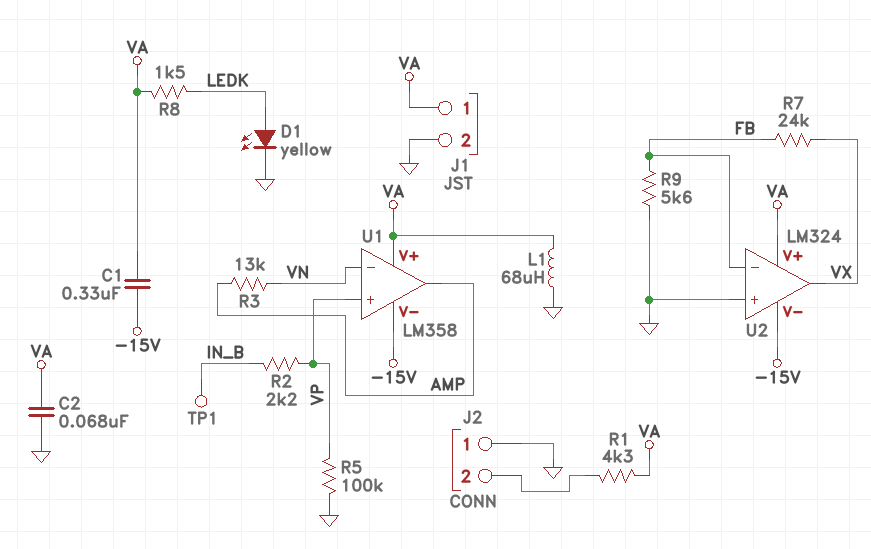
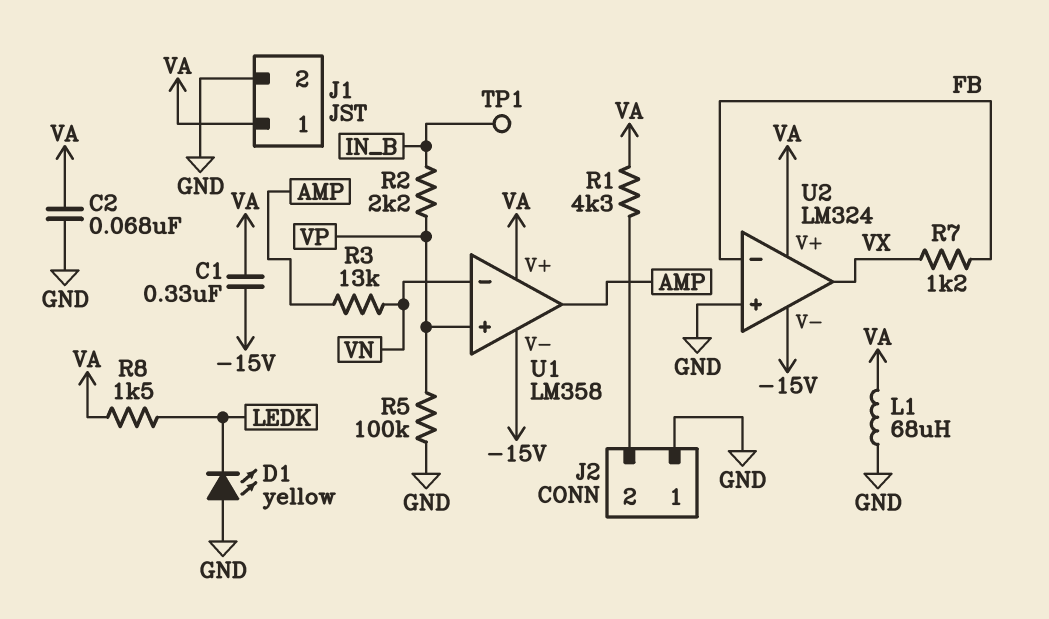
D1: LED yellow (A LEDK, K GND) -> LED yellow (A GND, K LEDK)
R7: 24k (FB, VX) -> 1.2k (FB, VX)
R9: 5.6k (FB, GND) -> none

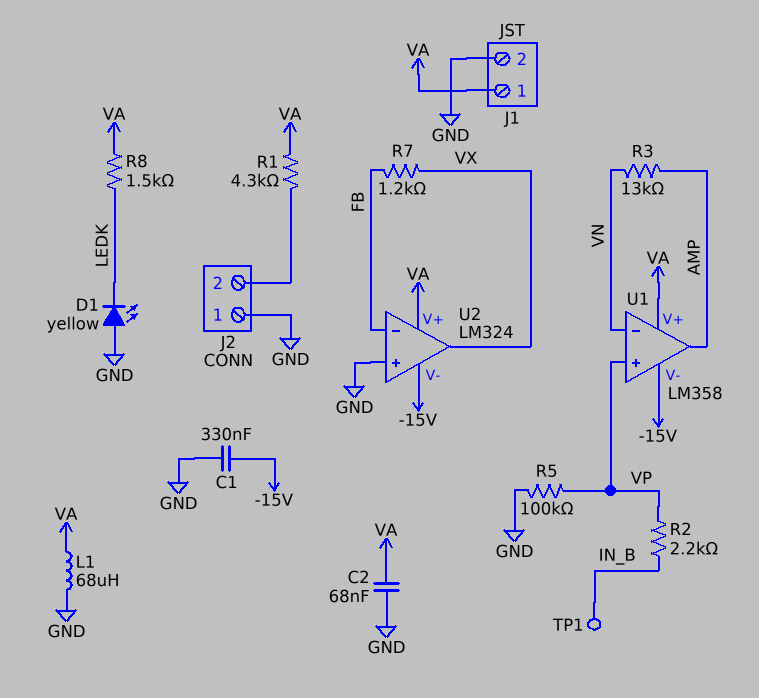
C1: 330nF (-15V, VA) -> 330nF (-15V, GND)

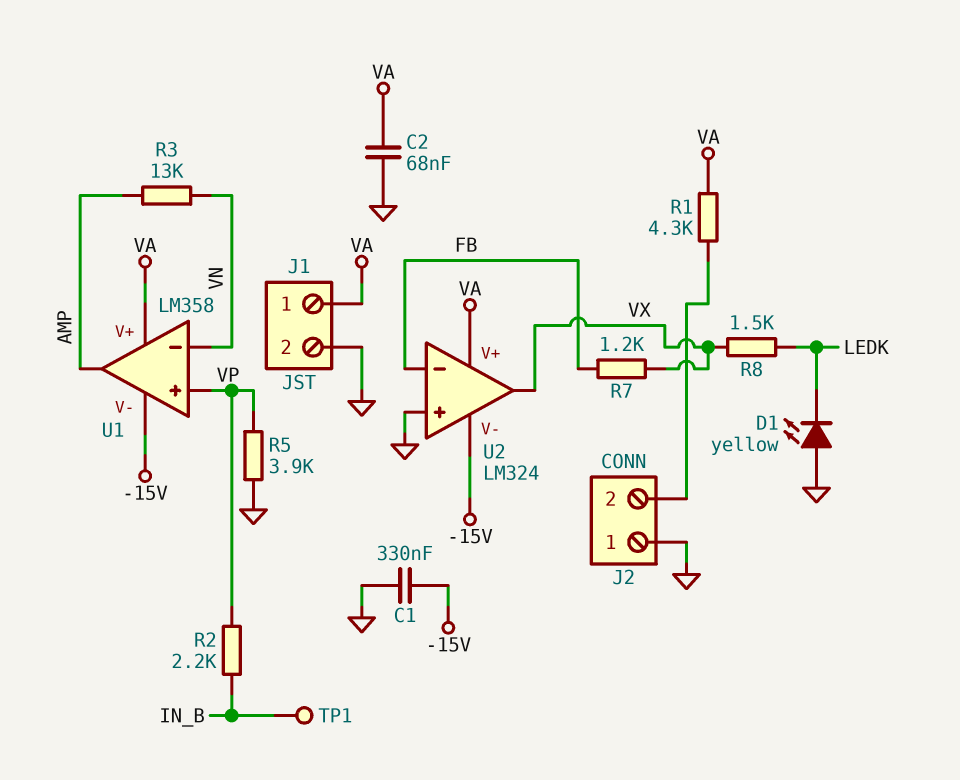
L1: 68uH (GND, VA) -> none
R5: 100k (GND, VP) -> 3.9k (GND, VP)
R8: 1.5k (LEDK, VA) -> 1.5k (LEDK, VX)

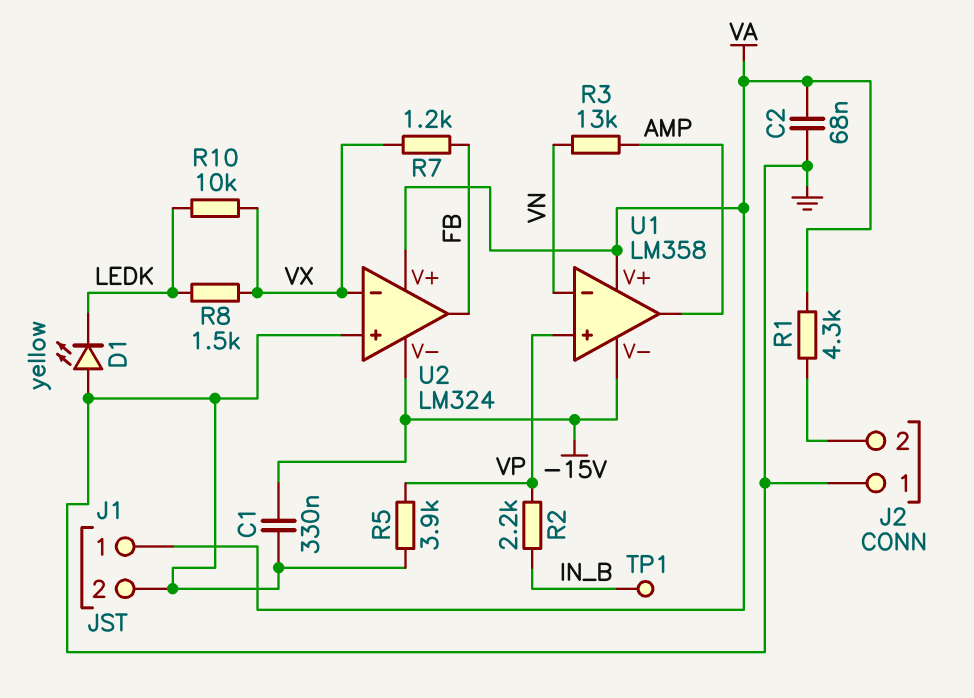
R10: none -> 10k (LEDK, VX)
U2 pin in-: FB -> VX
U2 pin out: VX -> FB

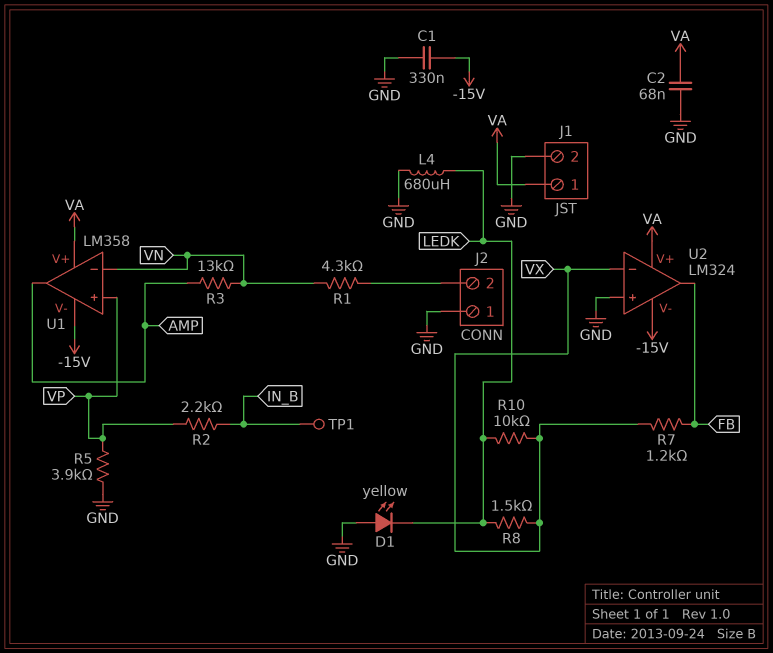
L4: none -> 680uH (GND, LEDK)
R1: 4.3k (J2/2, VA) -> 4.3k (J2/2, VN)

